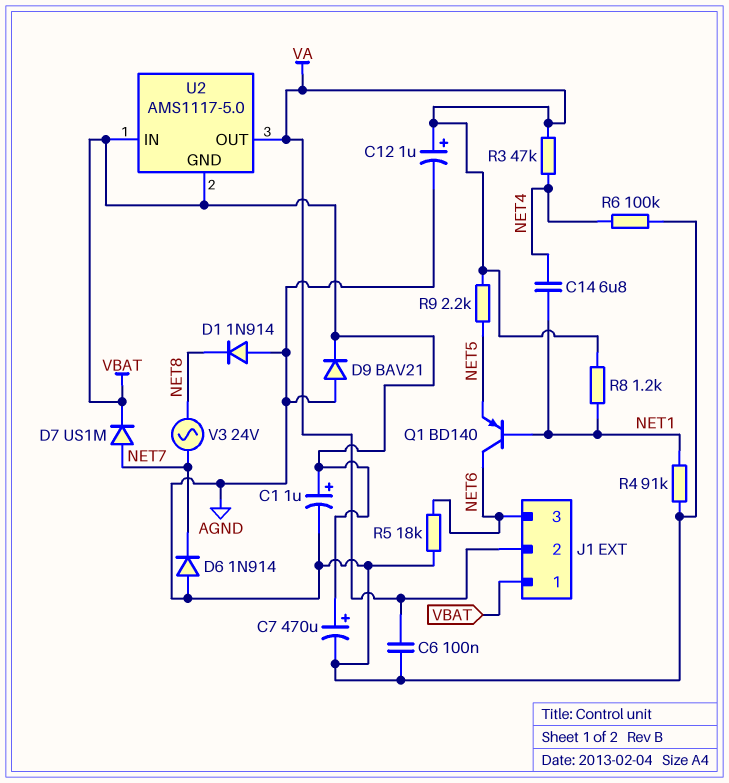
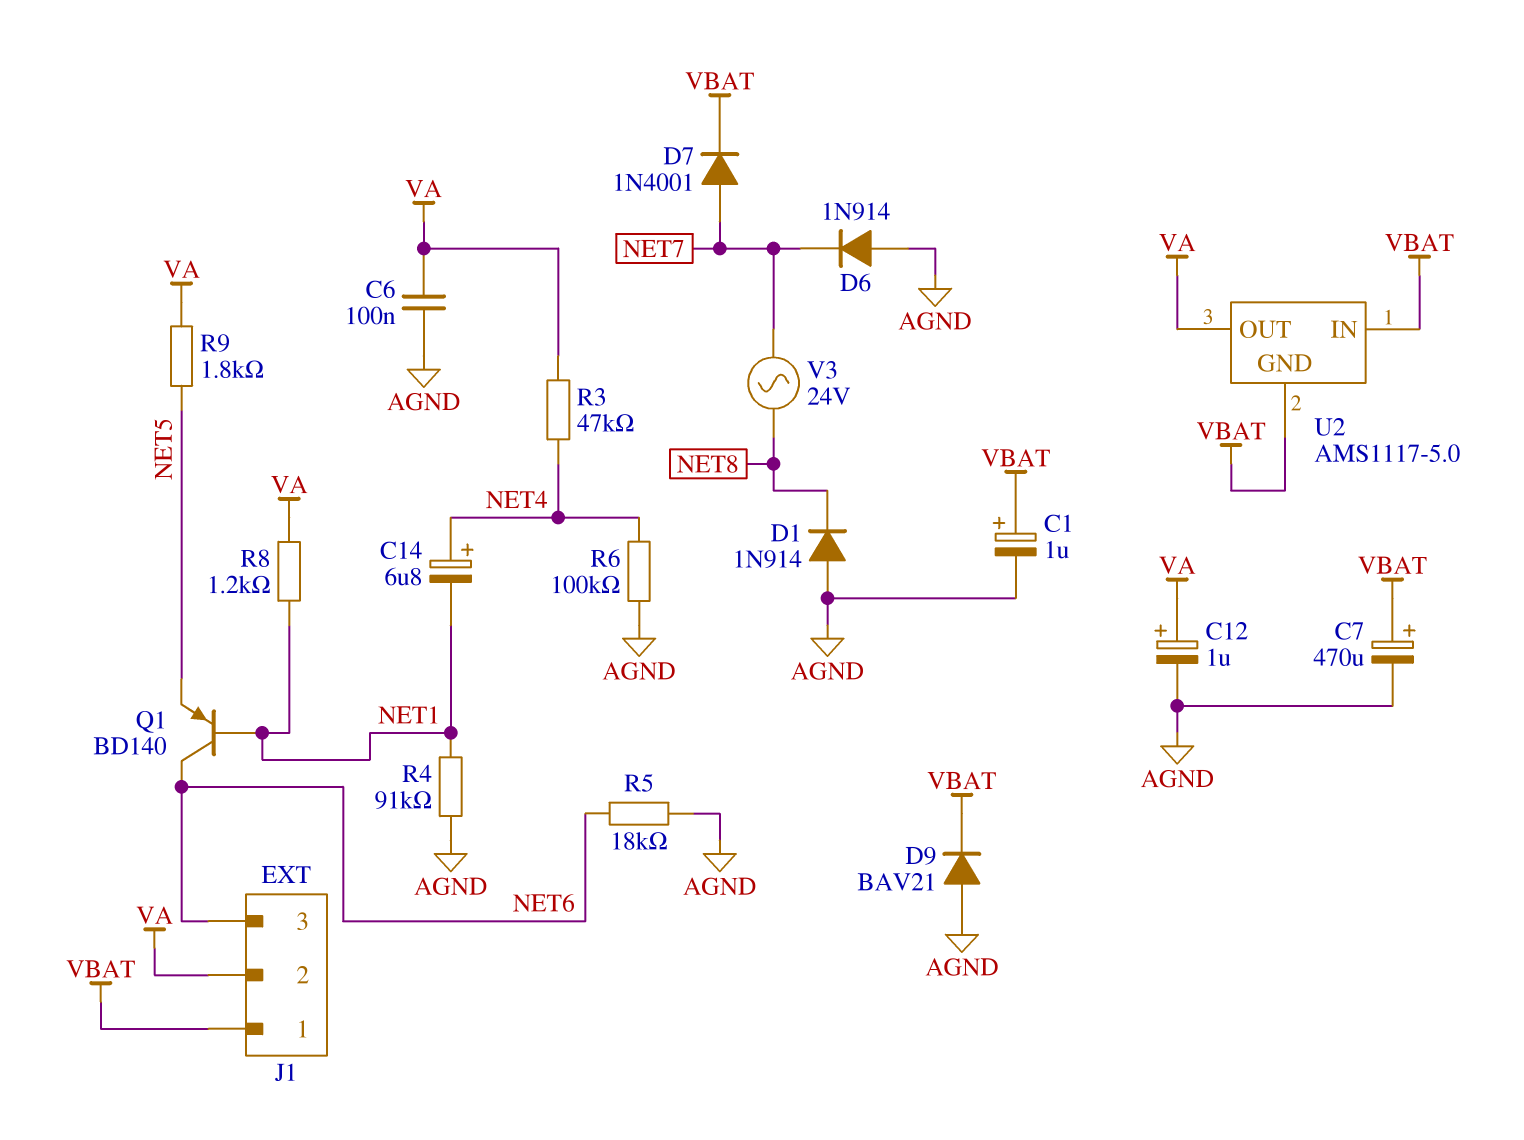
C14: 6.8uF (NET1, NET4) -> 6.8uF (plus NET4, minus NET1)
D7: diode US1M (A NET7, K VBAT) -> diode 1N4001 (A NET7, K VBAT)
R9: 2.2k (NET5, VA) -> 1.8k (NET5, VA)

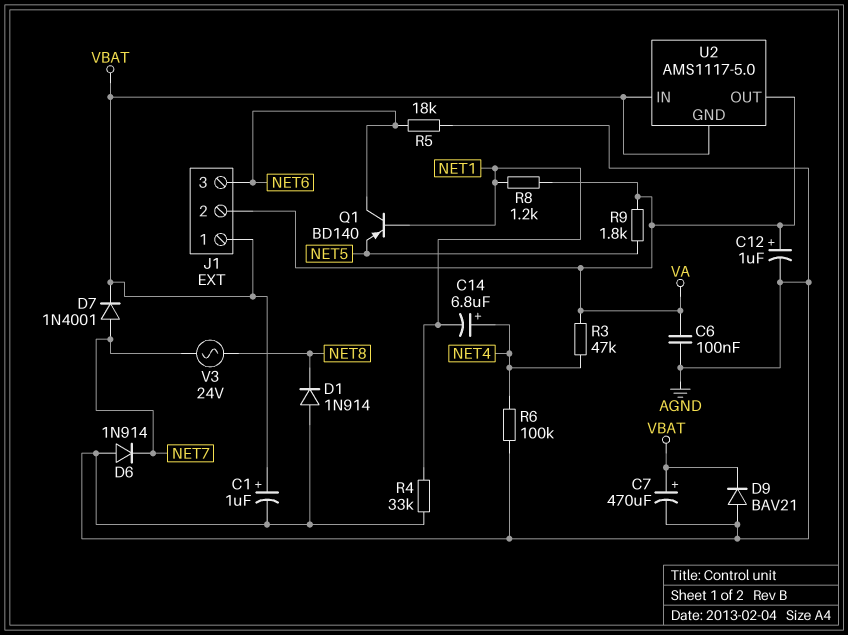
R4: 91k (AGND, NET1) -> 33k (AGND, NET1)

